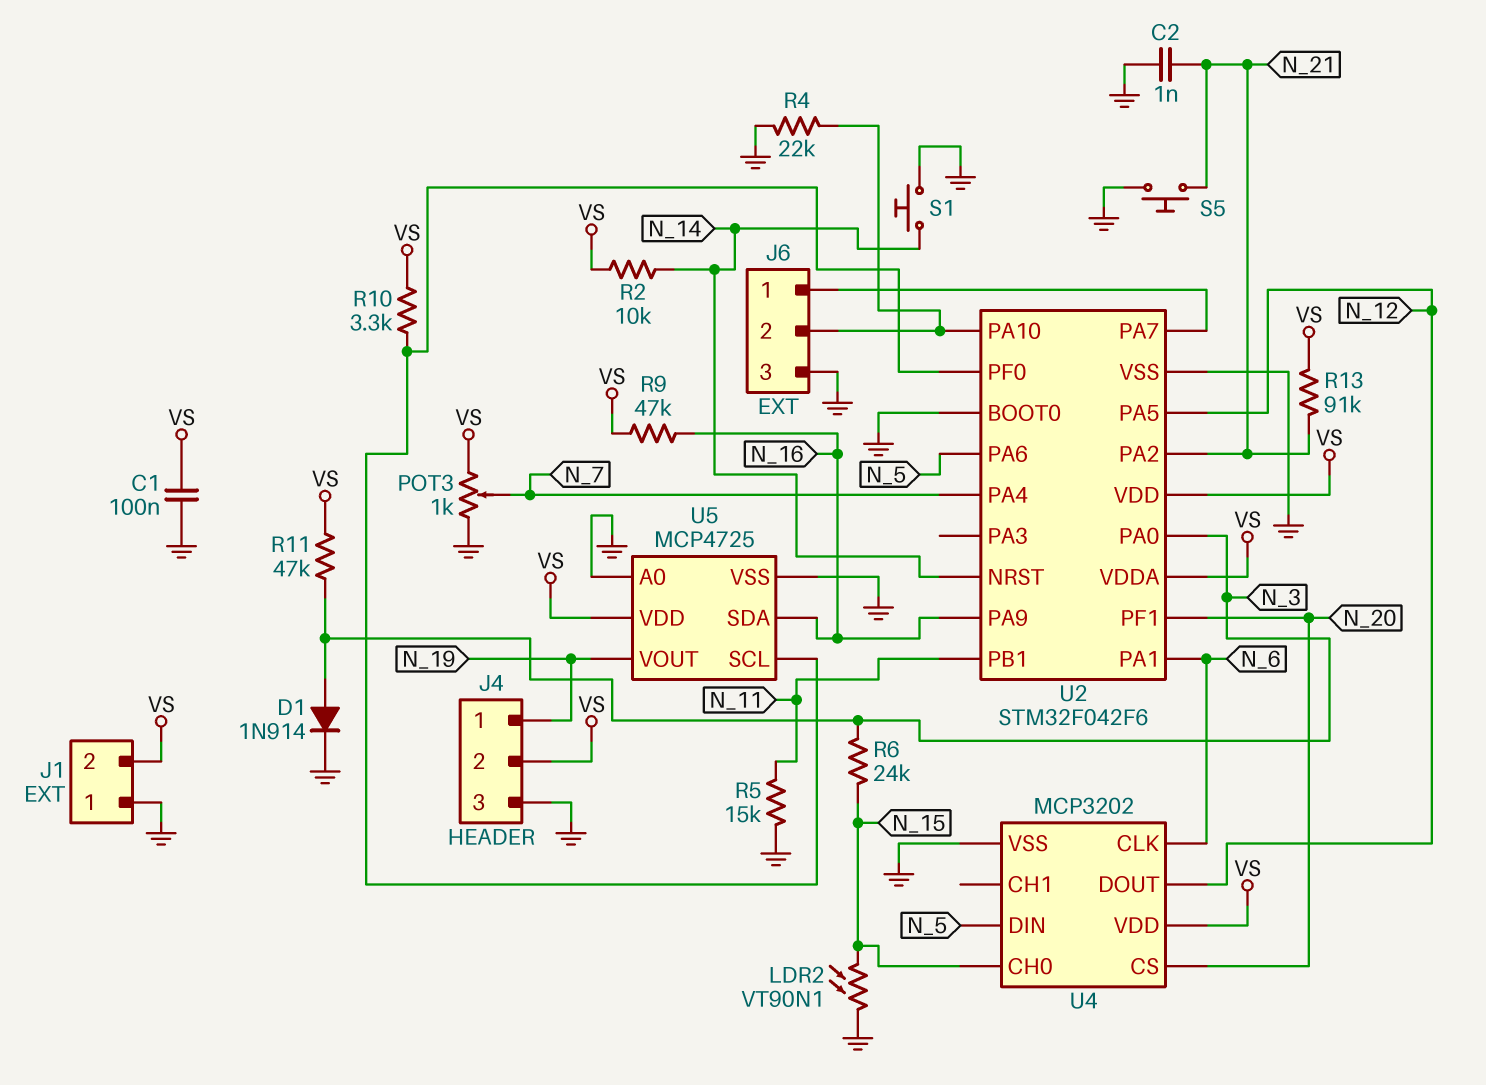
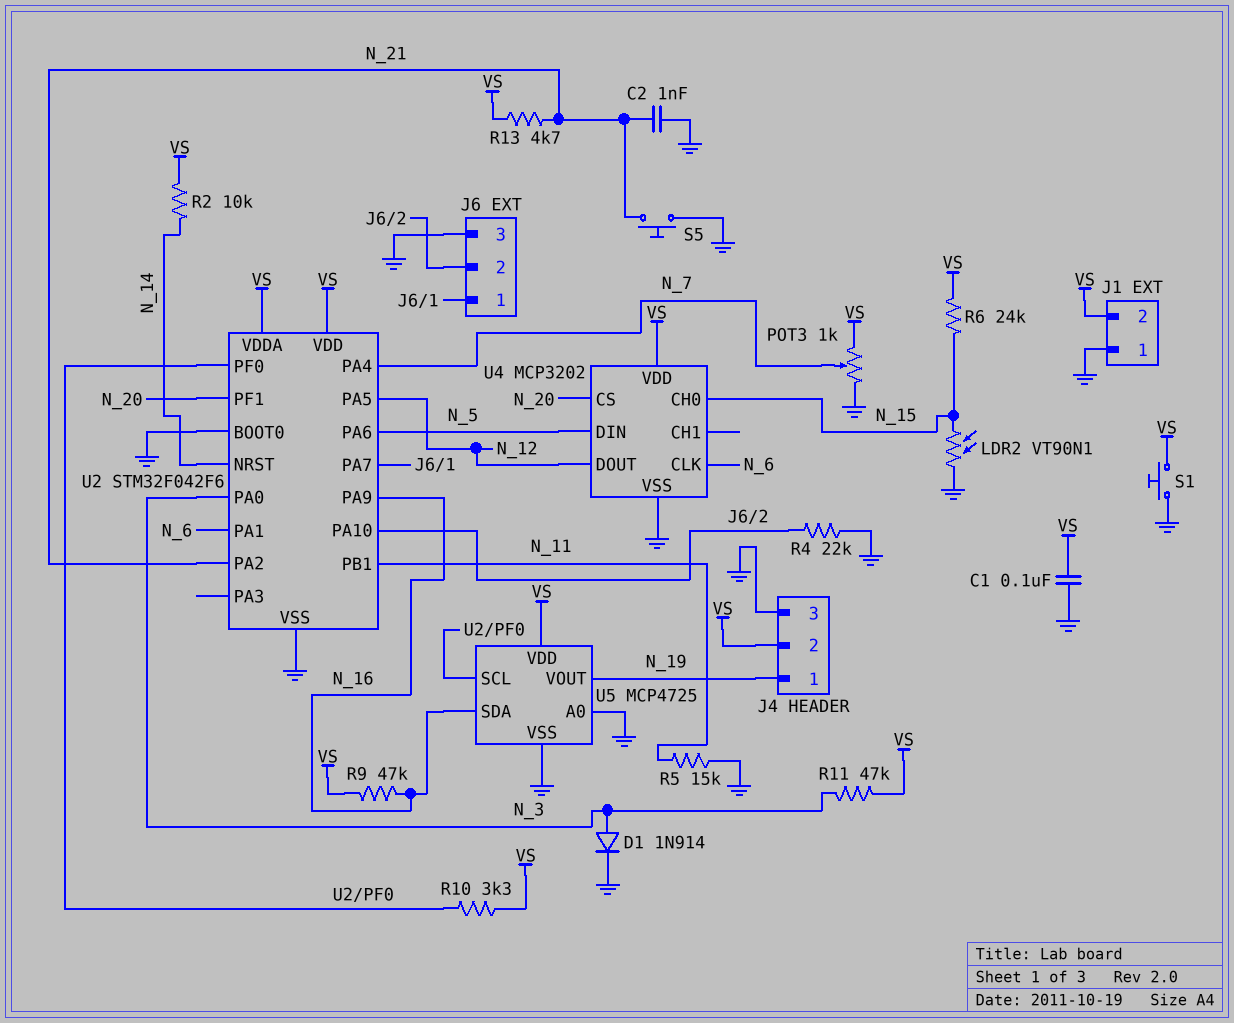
R6: 24k (N_3, N_15) -> 24k (N_15, VS)
R13: 91k (N_21, VS) -> 4.7k (N_21, VS)
S1: button (GND, N_14) -> button (GND, VS)

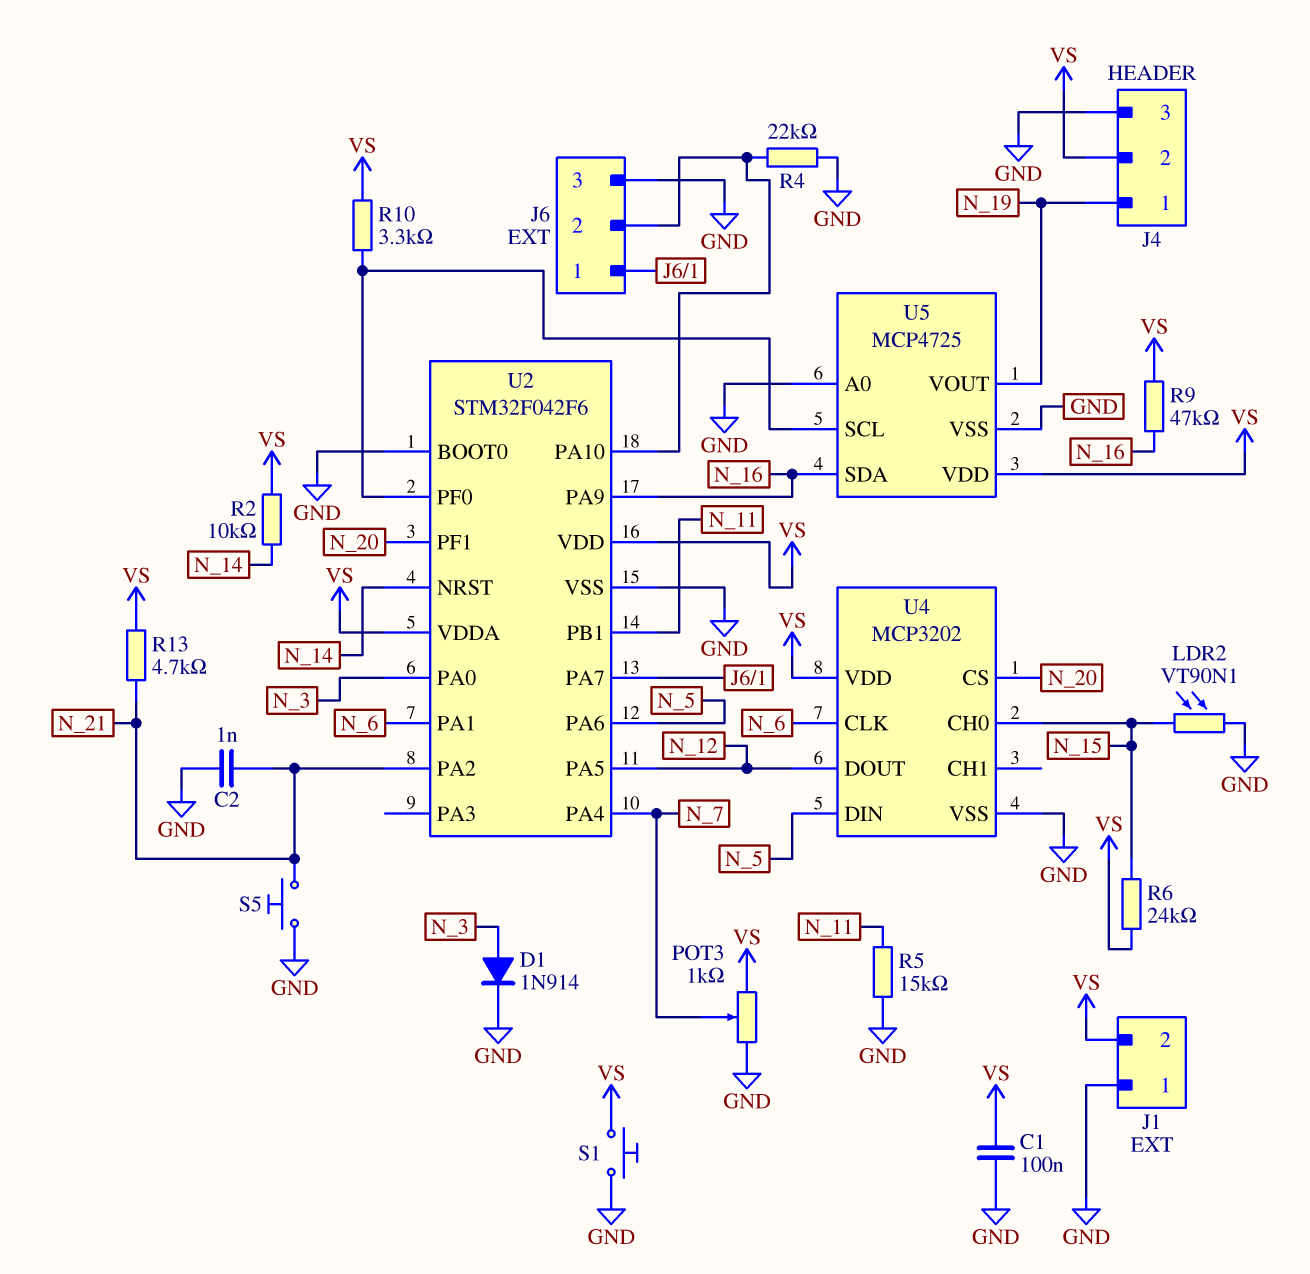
R11: 47k (N_3, VS) -> none

